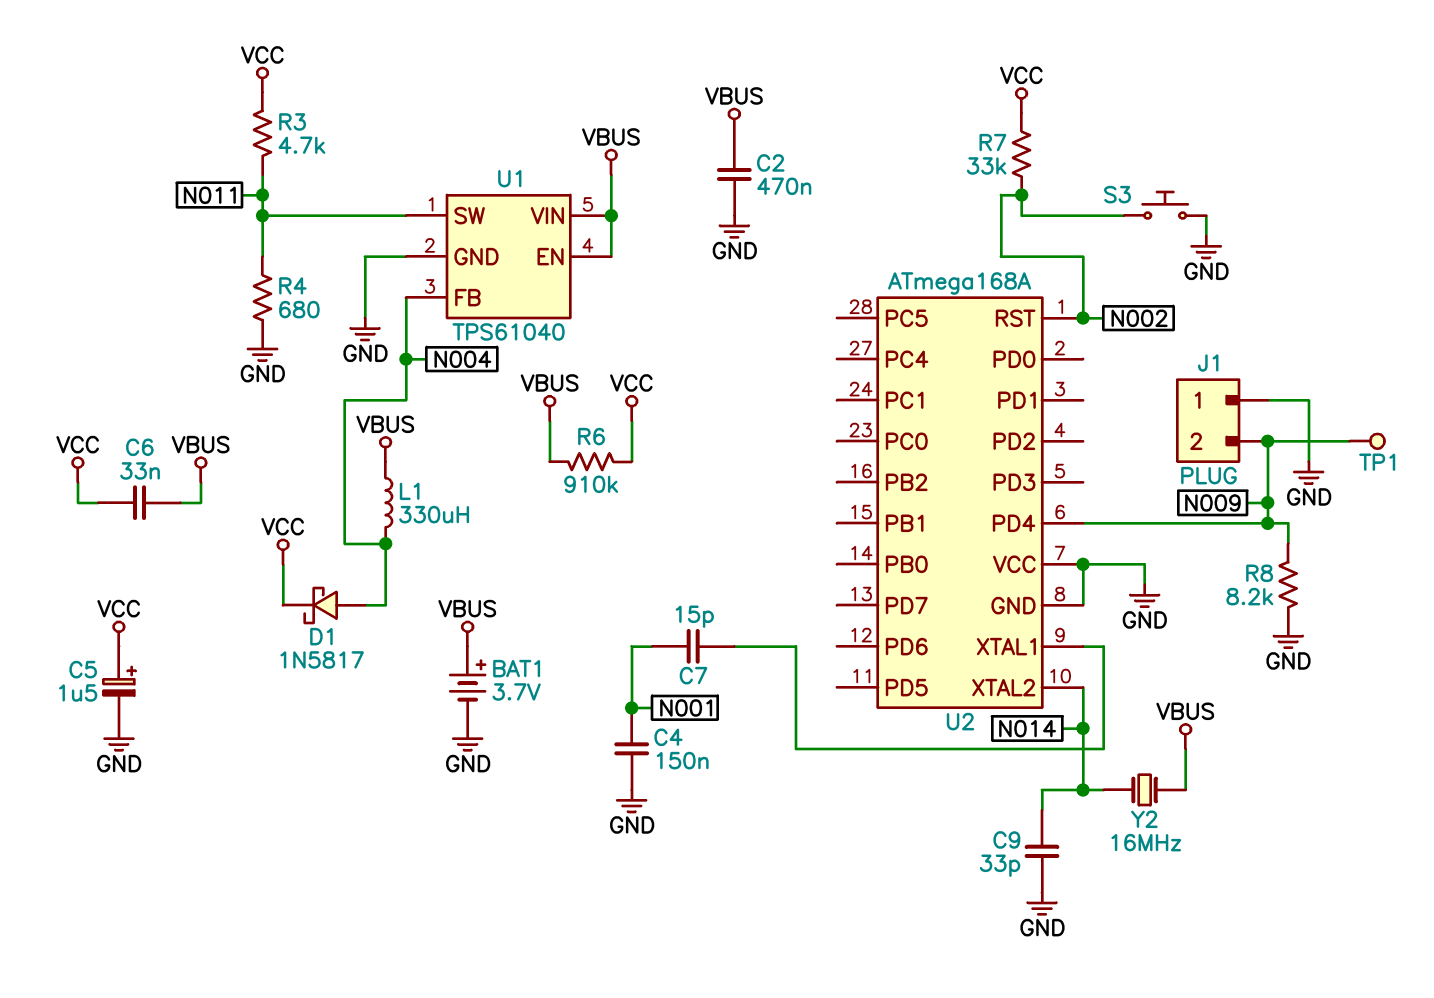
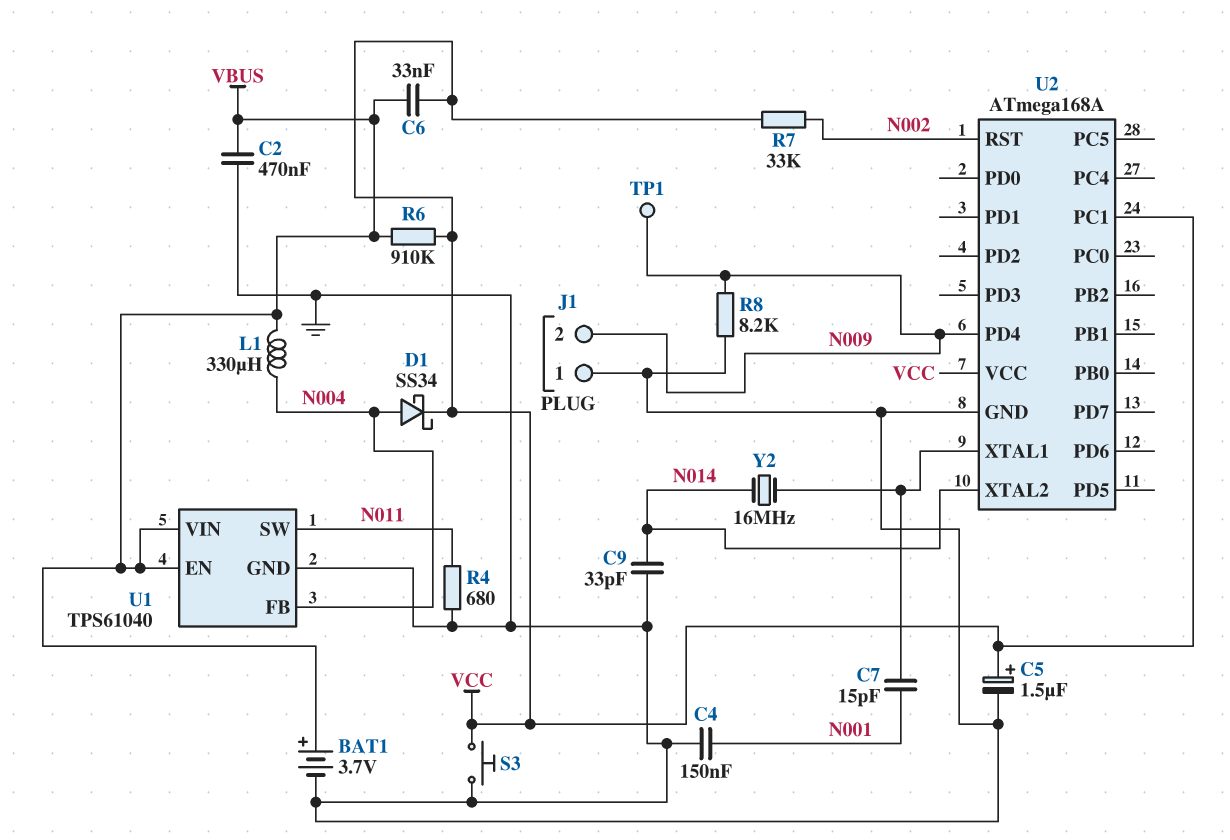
D1: schottky 1N5817 (A N004, K VCC) -> schottky SS34 (A N004, K VCC)
R3: 4.7k (N011, VCC) -> none
S3: button (GND, N002) -> button (GND, VCC)
U2 pin PC1: none -> VCC
U2 pin VCC: GND -> VCC
Y2: 16MHz (N014, VBUS) -> 16MHz (N014, U2/XTAL1)

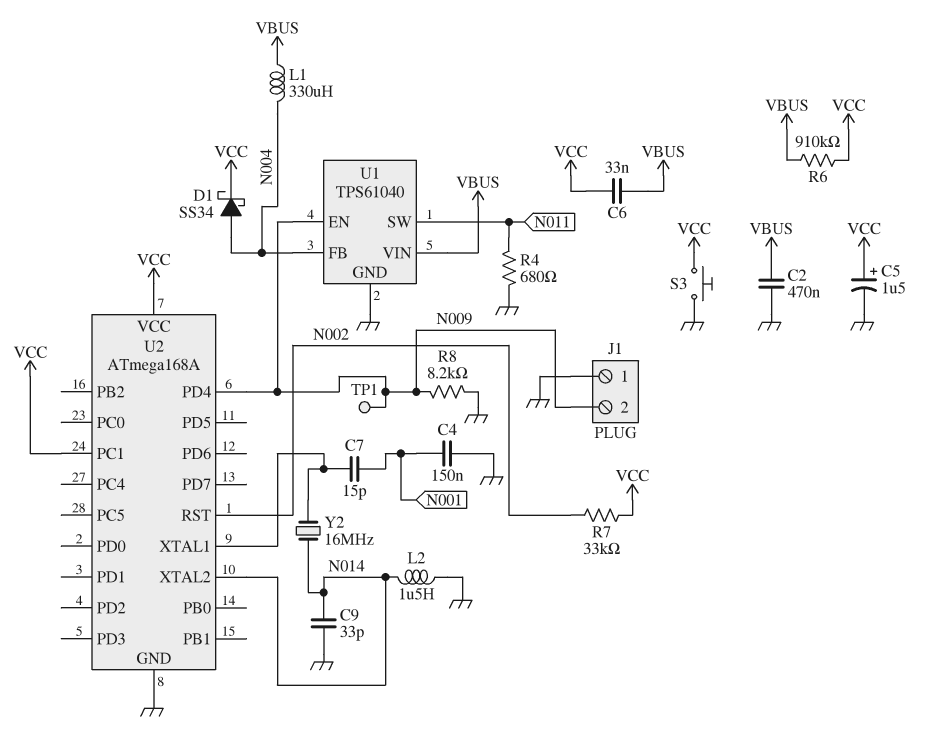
BAT1: 3.7V (plus VBUS, minus GND) -> none
L2: none -> 1.5uH (GND, N014)
U1 pin EN: VBUS -> N009

